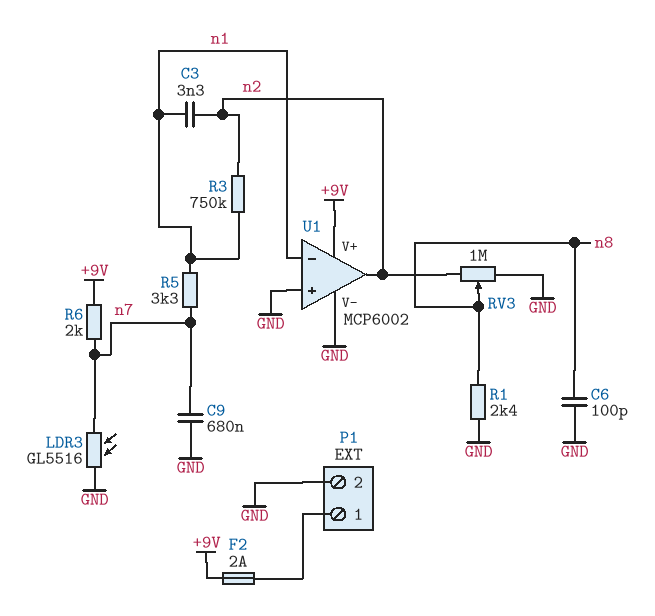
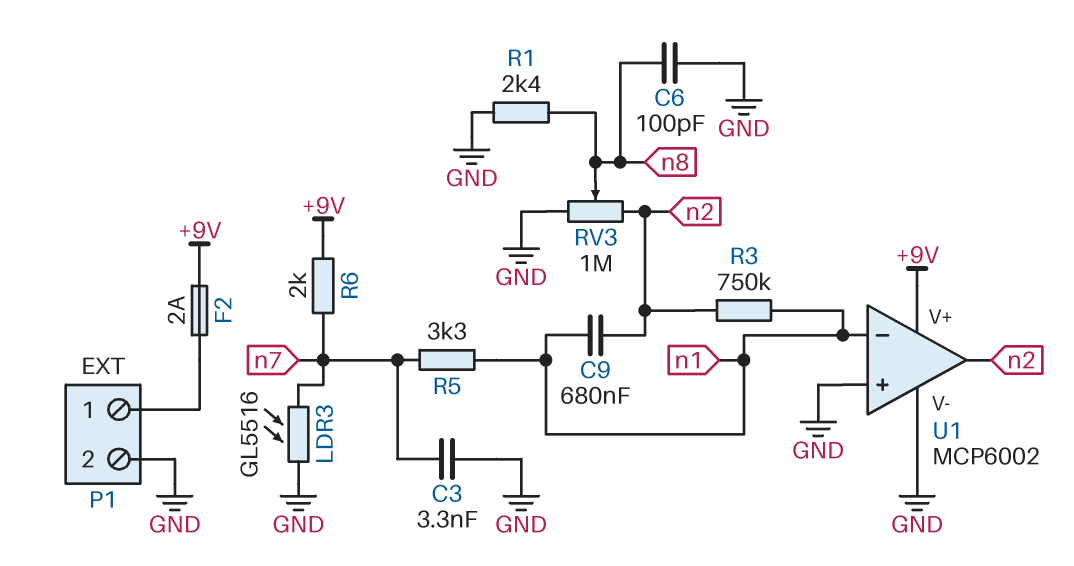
C3: 3.3nF (n1, n2) -> 3.3nF (GND, n7)
C9: 680nF (GND, n7) -> 680nF (n1, n2)

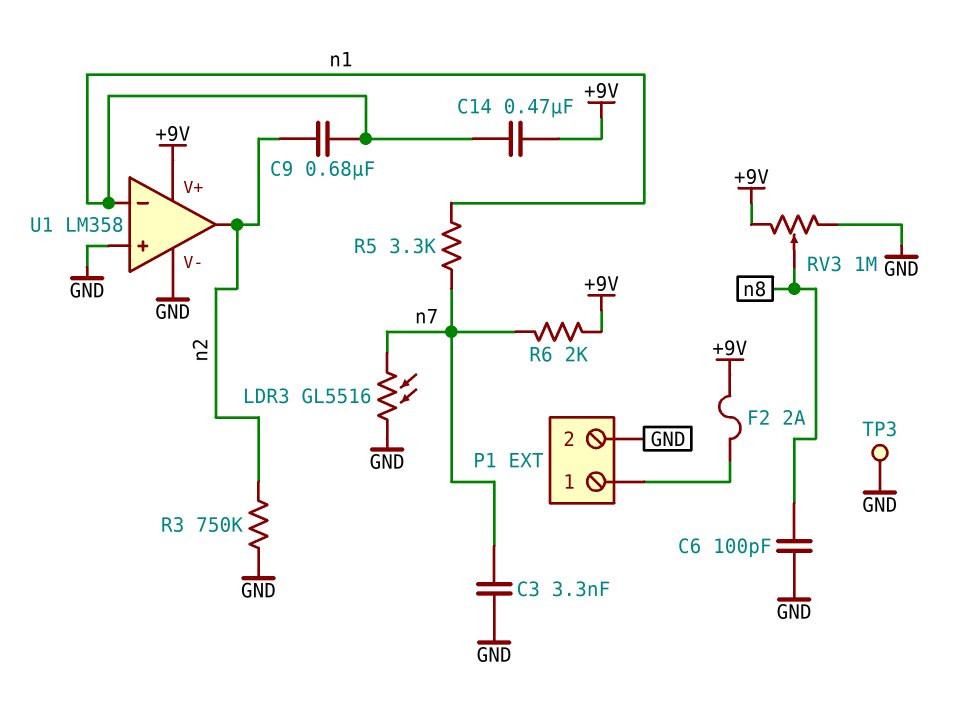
C14: none -> 470nF (+9V, n1)
R1: 2.4k (GND, n8) -> none
R3: 750k (n1, n2) -> 750k (GND, n2)
RV3: 1M (GND, n2, wiper n8) -> 1M (+9V, GND, wiper n8)
TP3: none -> test point (GND)
U1: MCP6002 -> LM358

